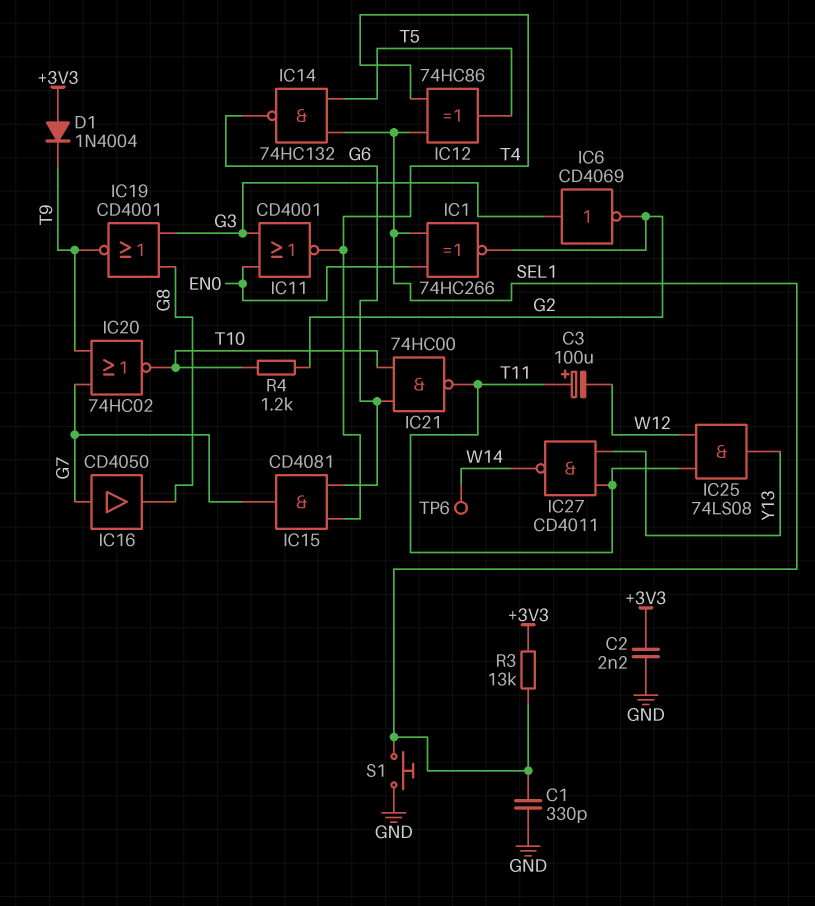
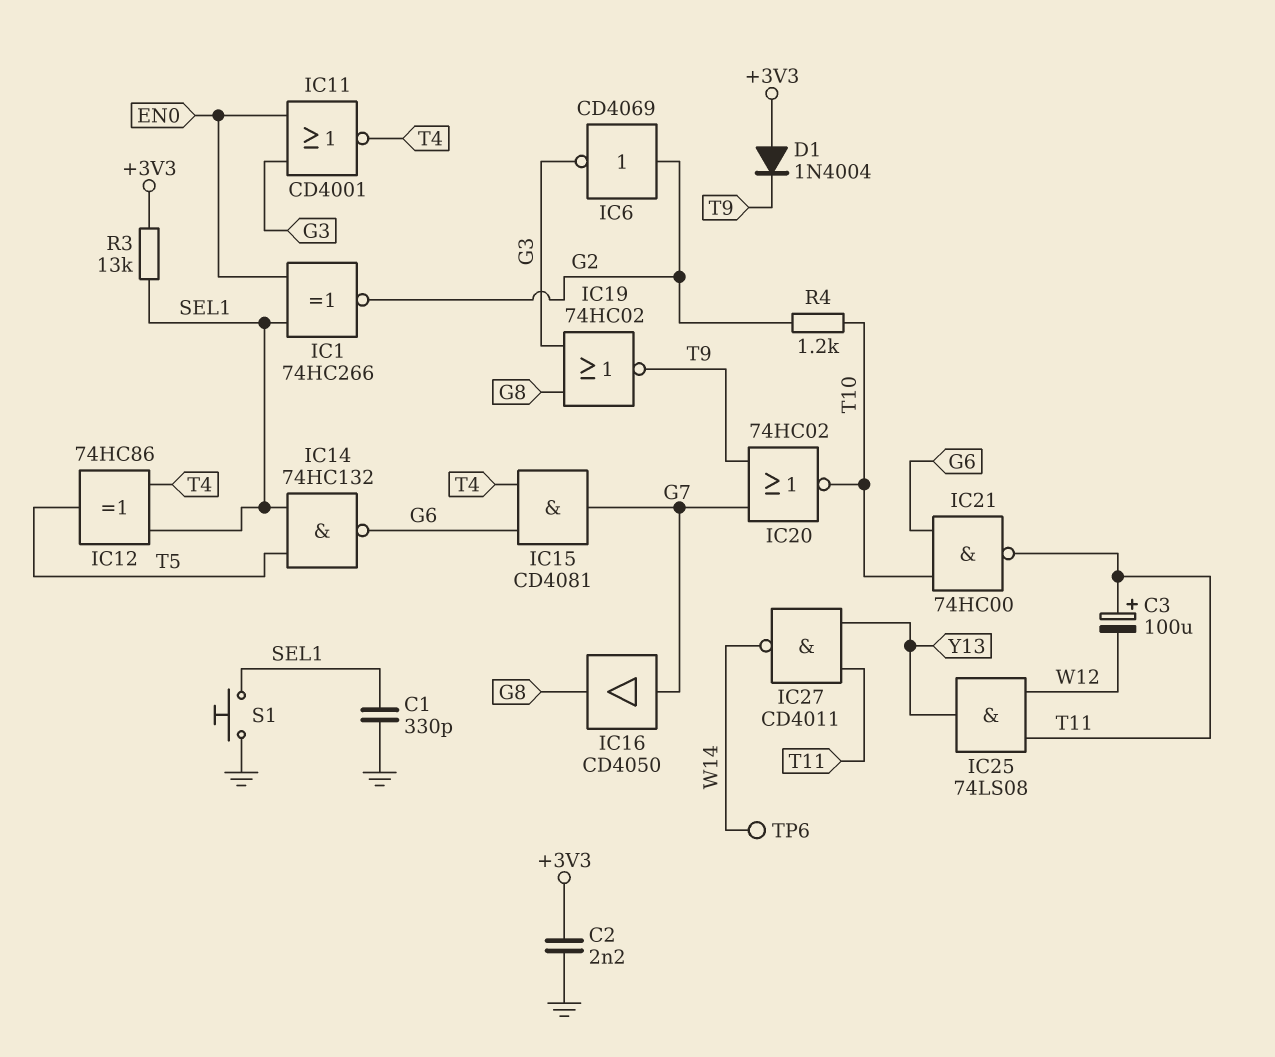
IC6: NOT CD4069 (in G3, out G2) -> NOT CD4069 (in G2, out G3)
IC19: NOR CD4001 (in G3, in G8, out T9) -> NOR 74HC02 (in G3, in G8, out T9)

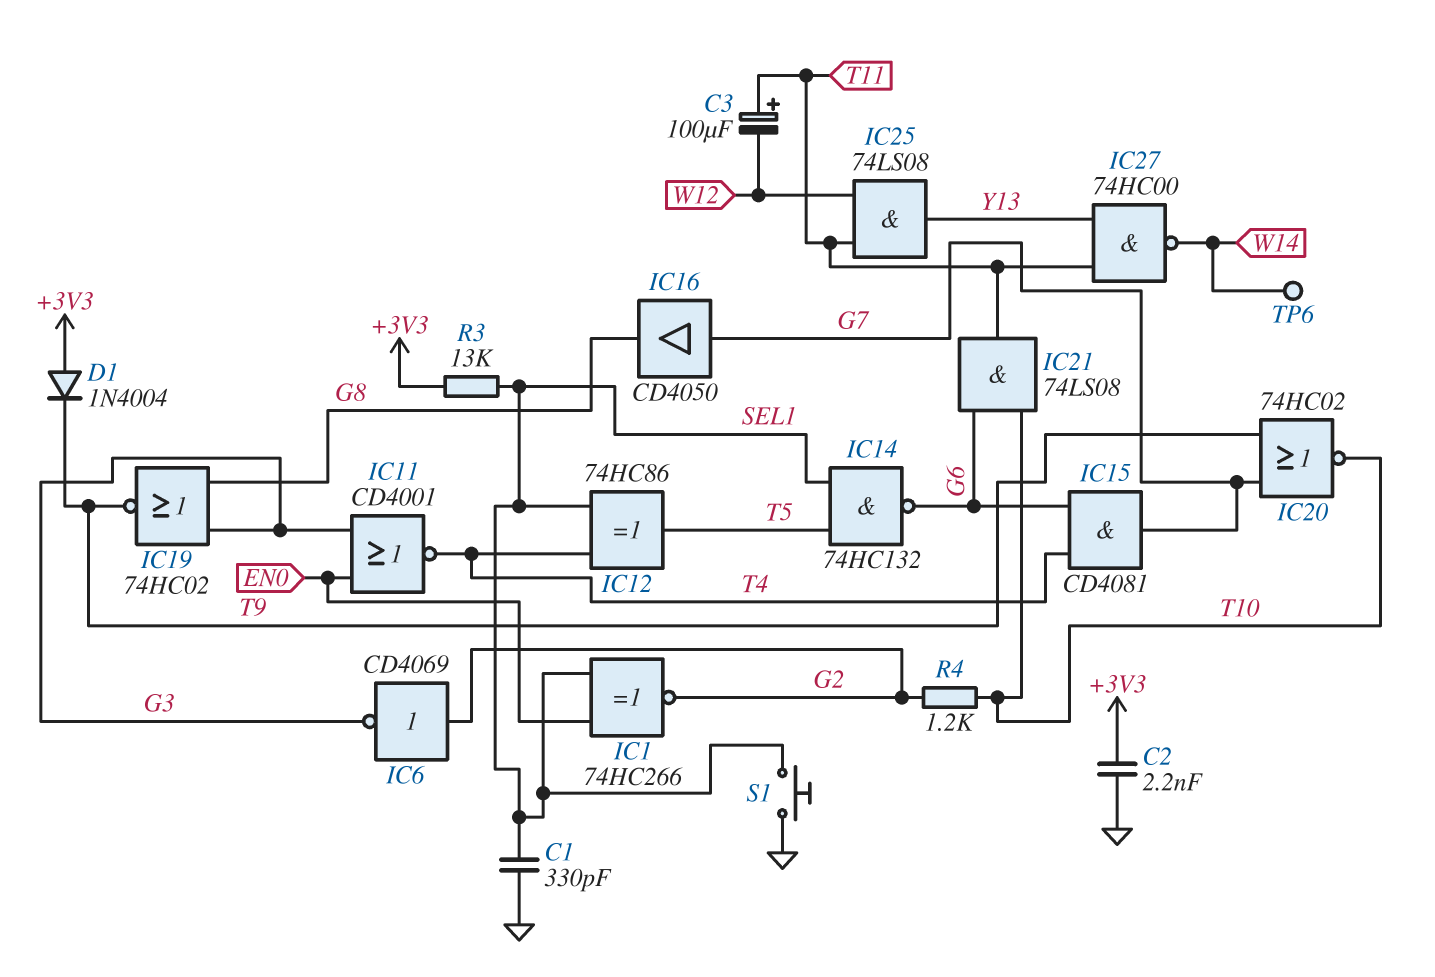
IC21: NAND 74HC00 (in G6, in T10, out T11) -> AND 74LS08 (in G6, in T10, out T11)
IC27: NAND CD4011 (in T11, in Y13, out W14) -> NAND 74HC00 (in T11, in Y13, out W14)

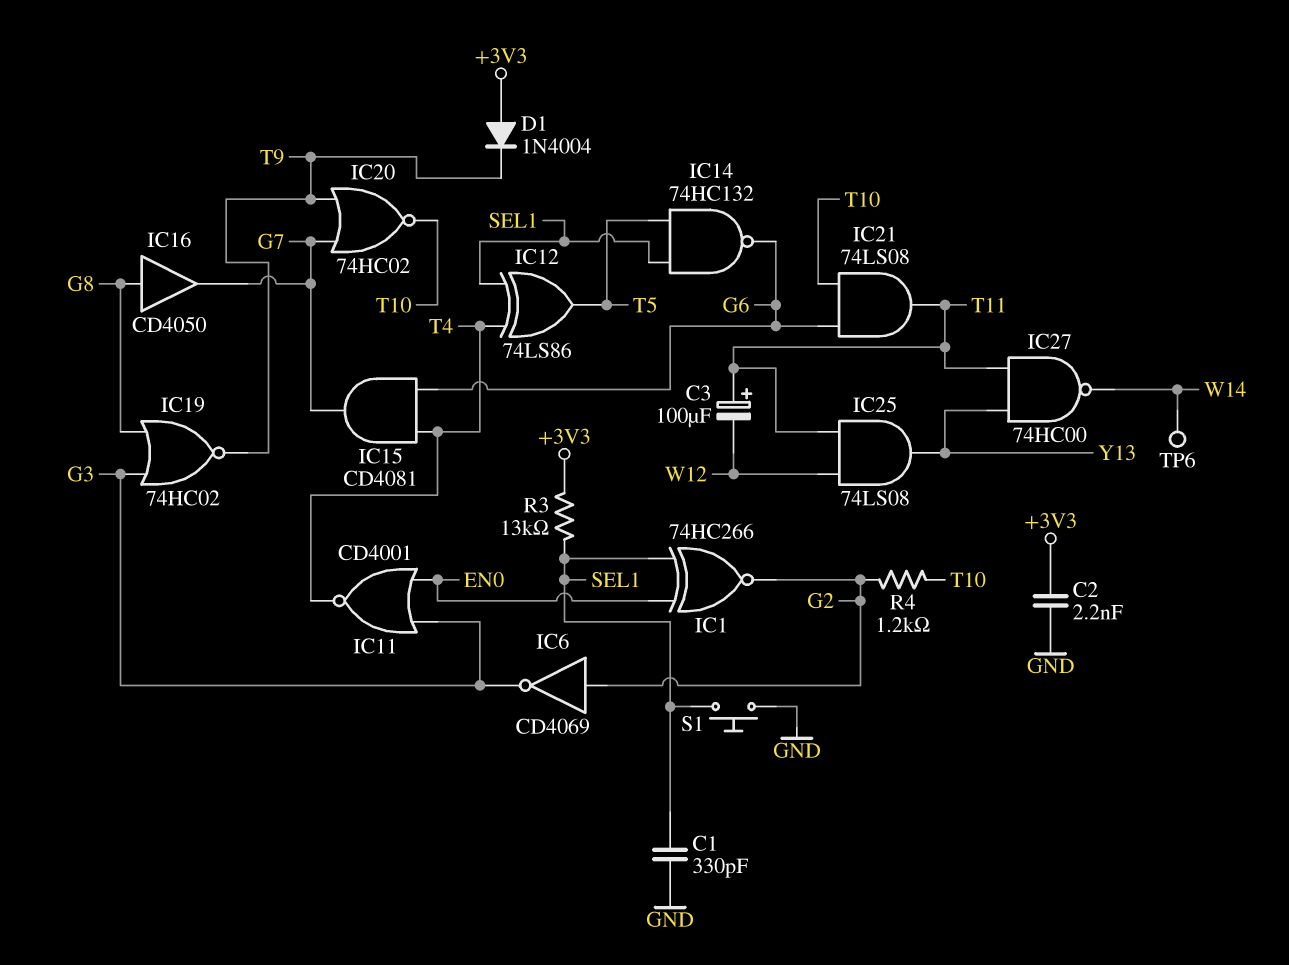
IC12: XOR 74HC86 (in SEL1, in T4, out T5) -> XOR 74LS86 (in SEL1, in T4, out T5)
IC16: buffer CD4050 (in G7, out G8) -> buffer CD4050 (in G8, out G7)

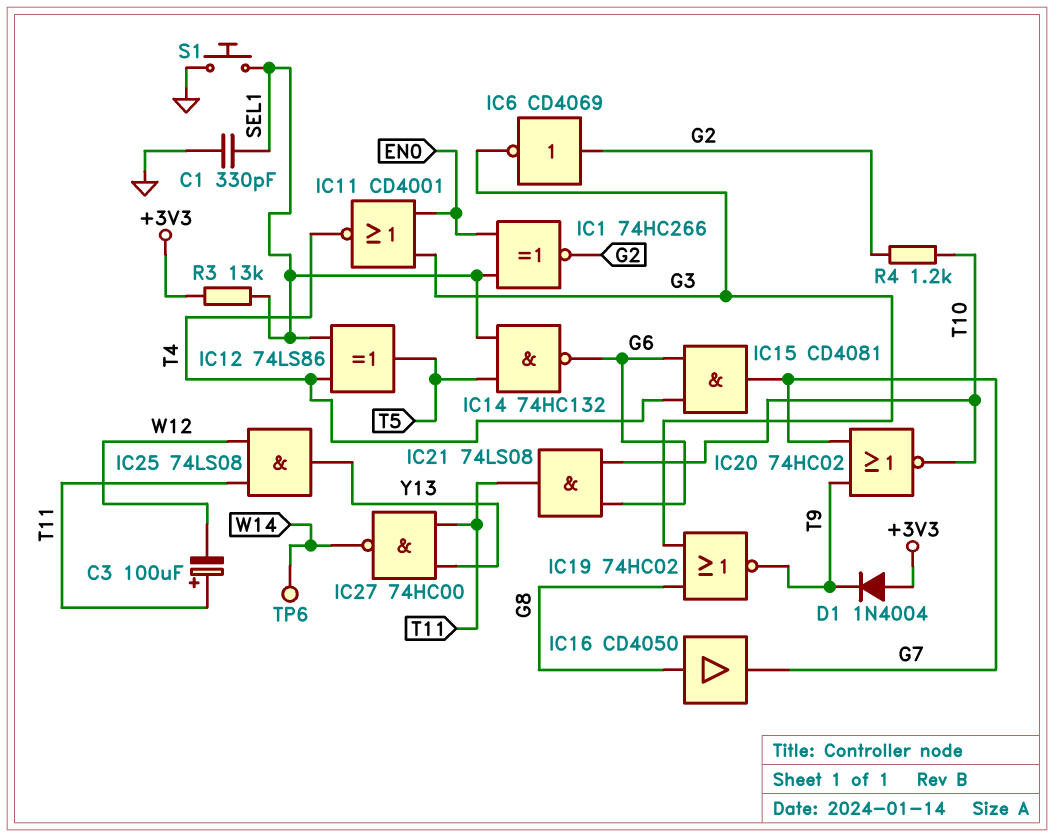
C2: 2.2nF (+3V3, GND) -> none

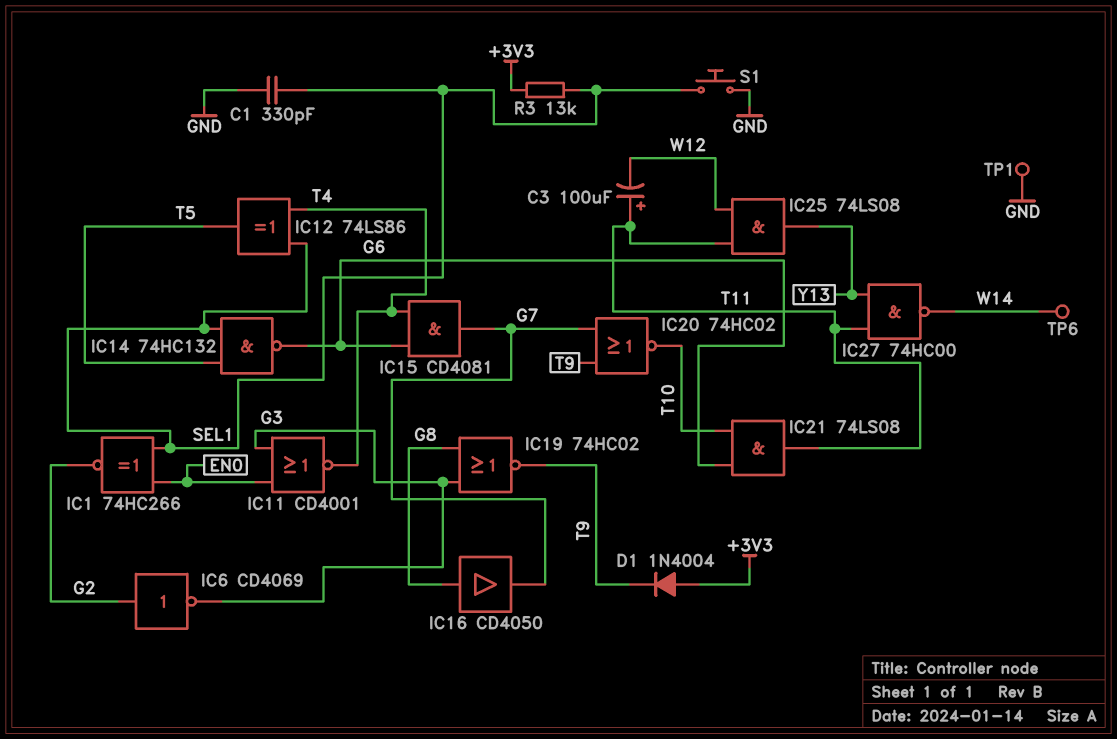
R4: 1.2k (G2, T10) -> none
TP1: none -> test point (GND)

